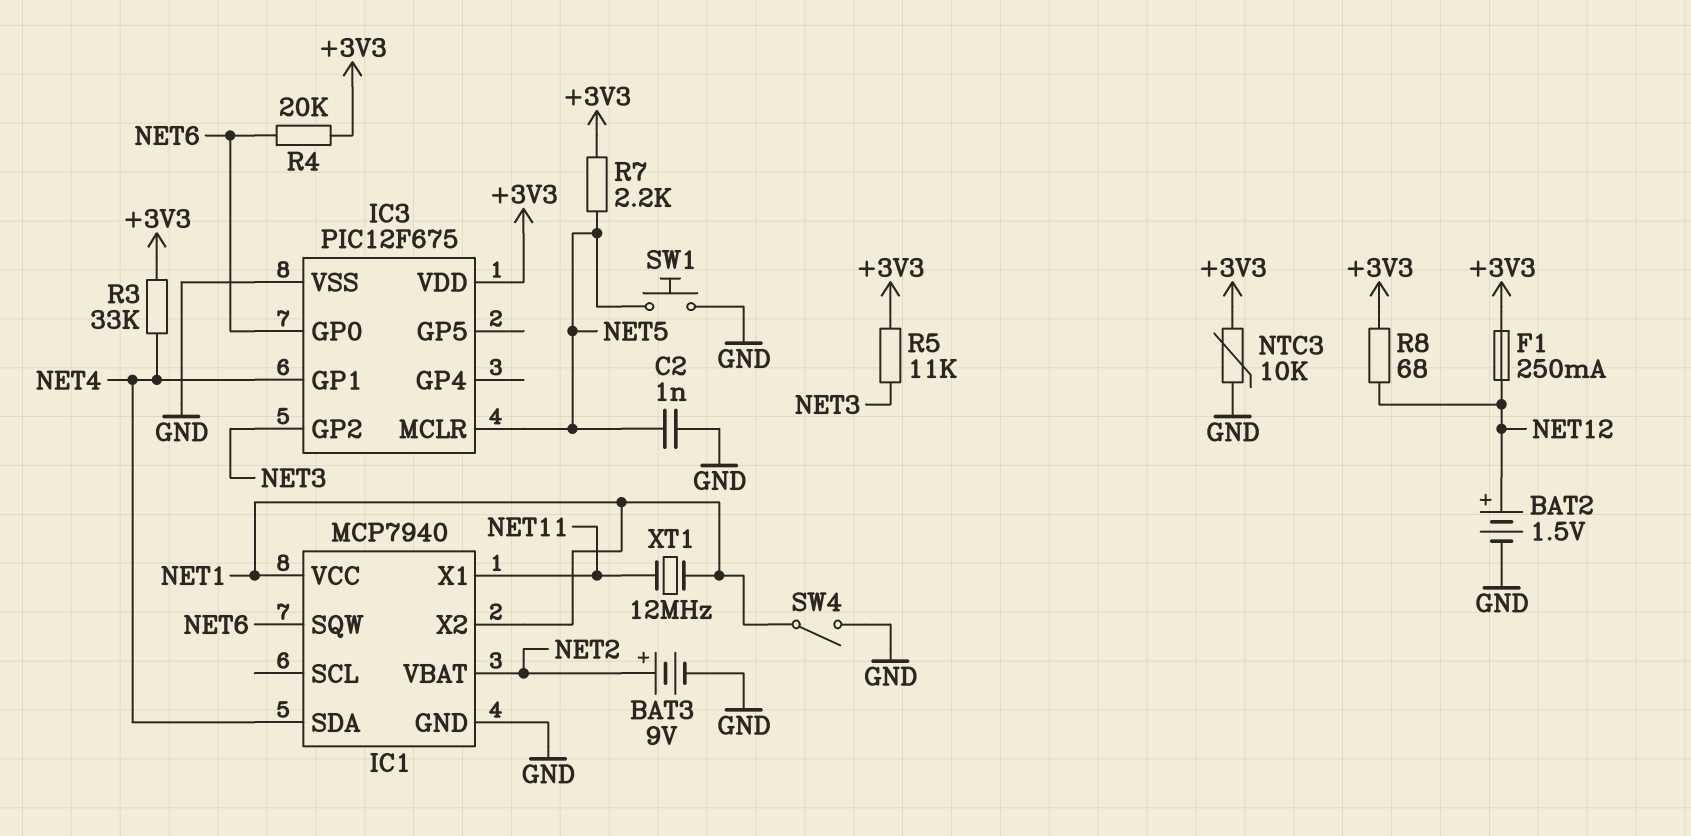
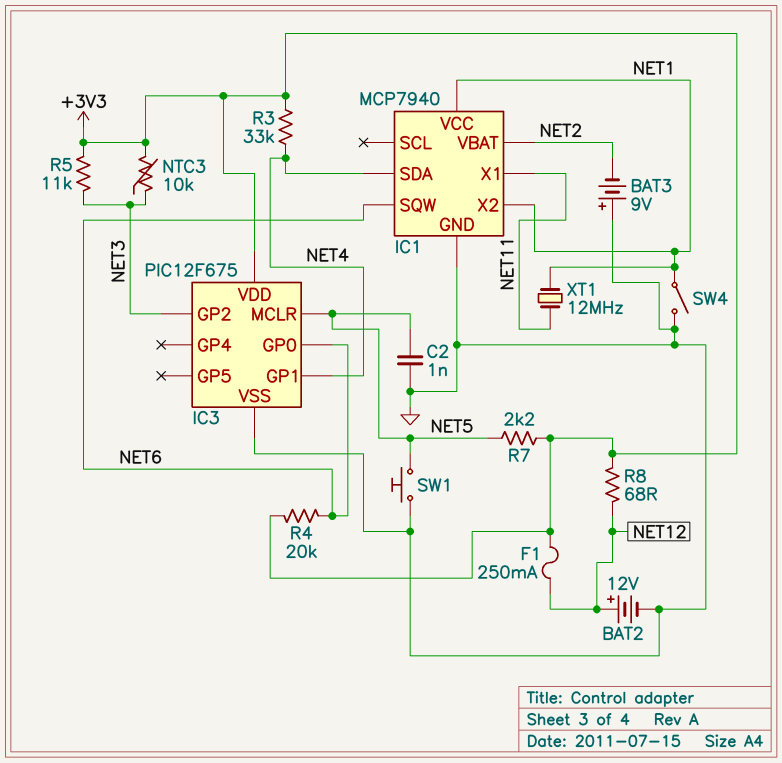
BAT2: 1.5V (plus NET12, minus GND) -> 12V (plus NET12, minus GND)
BAT3: 9V (plus NET2, minus GND) -> 9V (plus GND, minus NET2)
NTC3: 10k (+3V3, GND) -> 10k (+3V3, NET3)

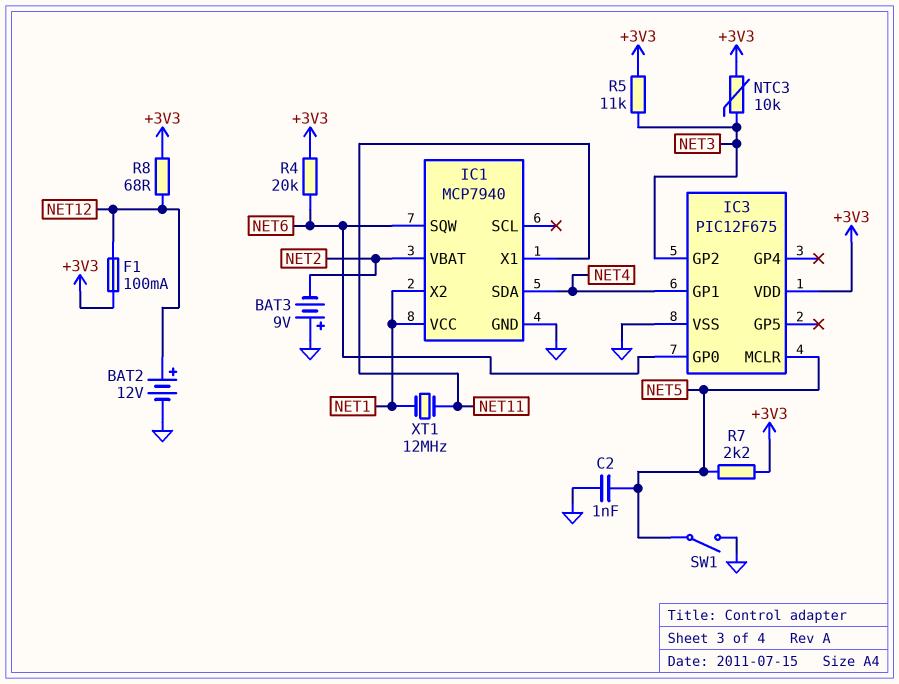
F1: 250mA (+3V3, NET12) -> 100mA (+3V3, NET12)
R3: 33k (+3V3, NET4) -> none
SW1: button (GND, NET5) -> switch (GND, NET5)
SW4: switch (GND, NET1) -> none

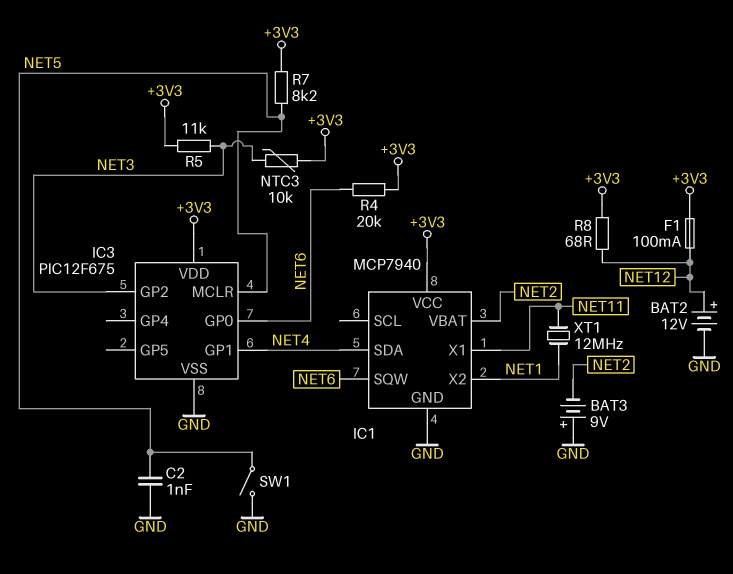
IC1 pin VCC: NET1 -> +3V3
R7: 2.2k (+3V3, NET5) -> 8.2k (+3V3, NET5)

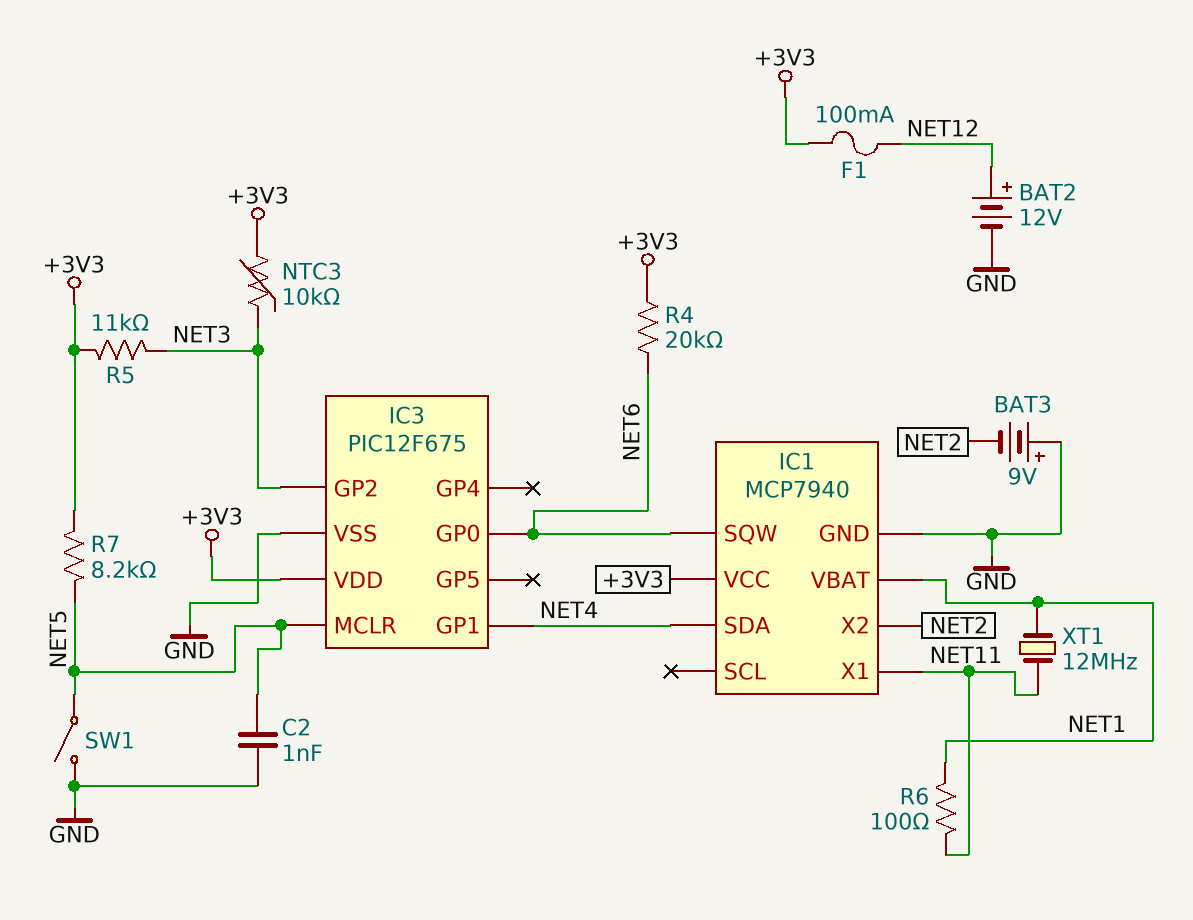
IC1 pin VBAT: NET2 -> NET1
IC1 pin X2: NET1 -> NET2
R6: none -> 100 (NET1, NET11)
R8: 68 (+3V3, NET12) -> none

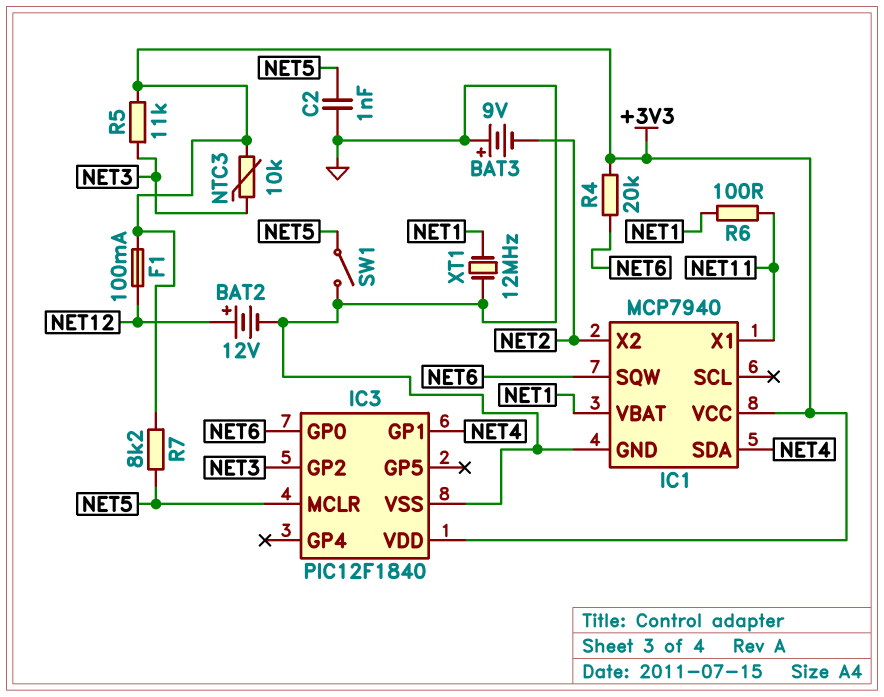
IC3: PIC12F675 -> PIC12F1840
XT1: 12MHz (NET1, NET11) -> 12MHz (GND, NET1)

